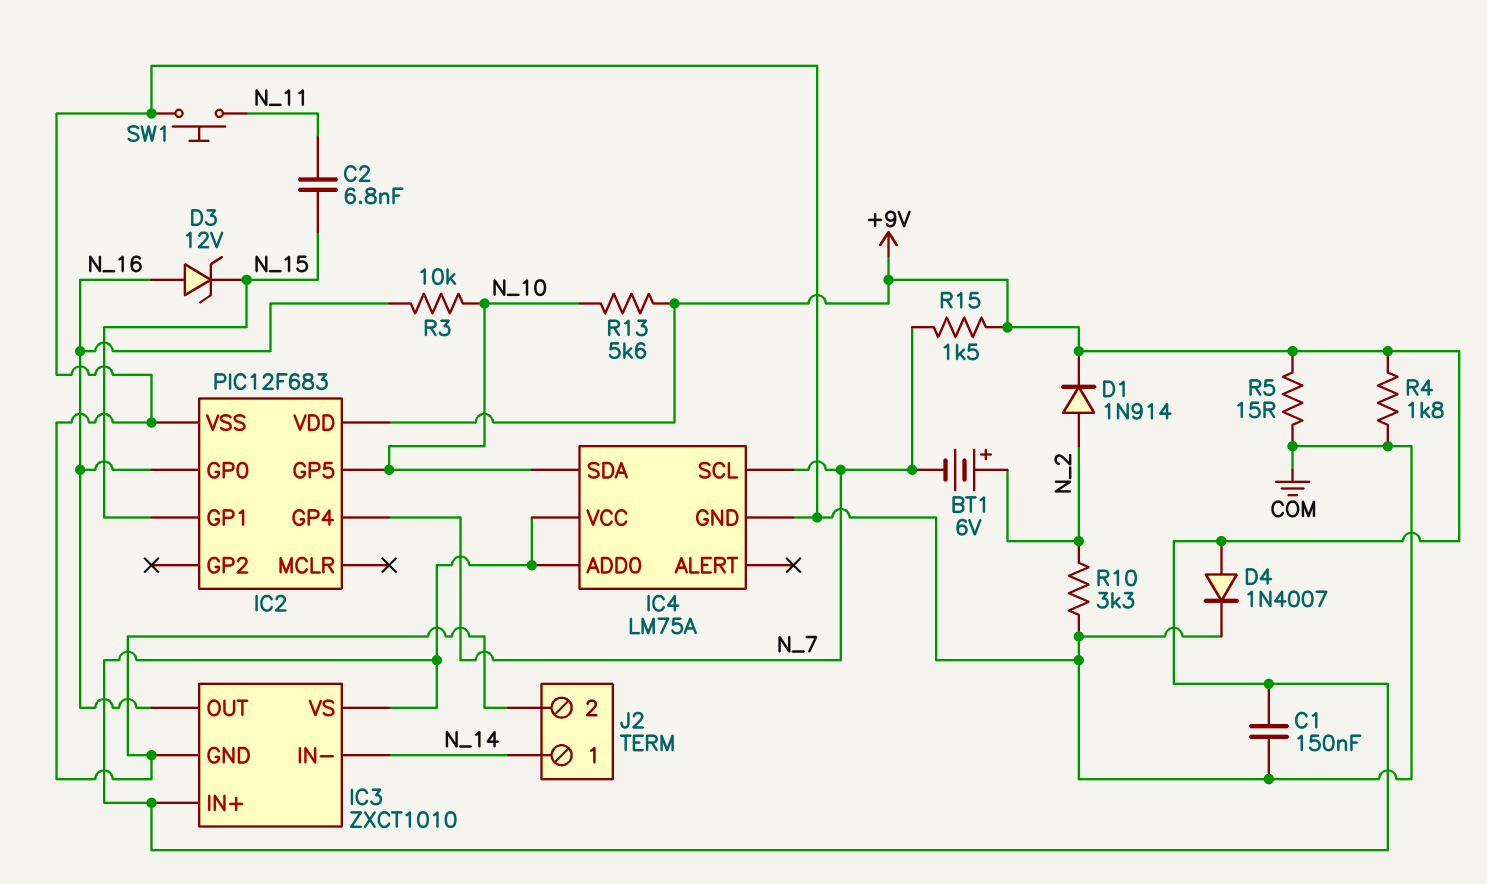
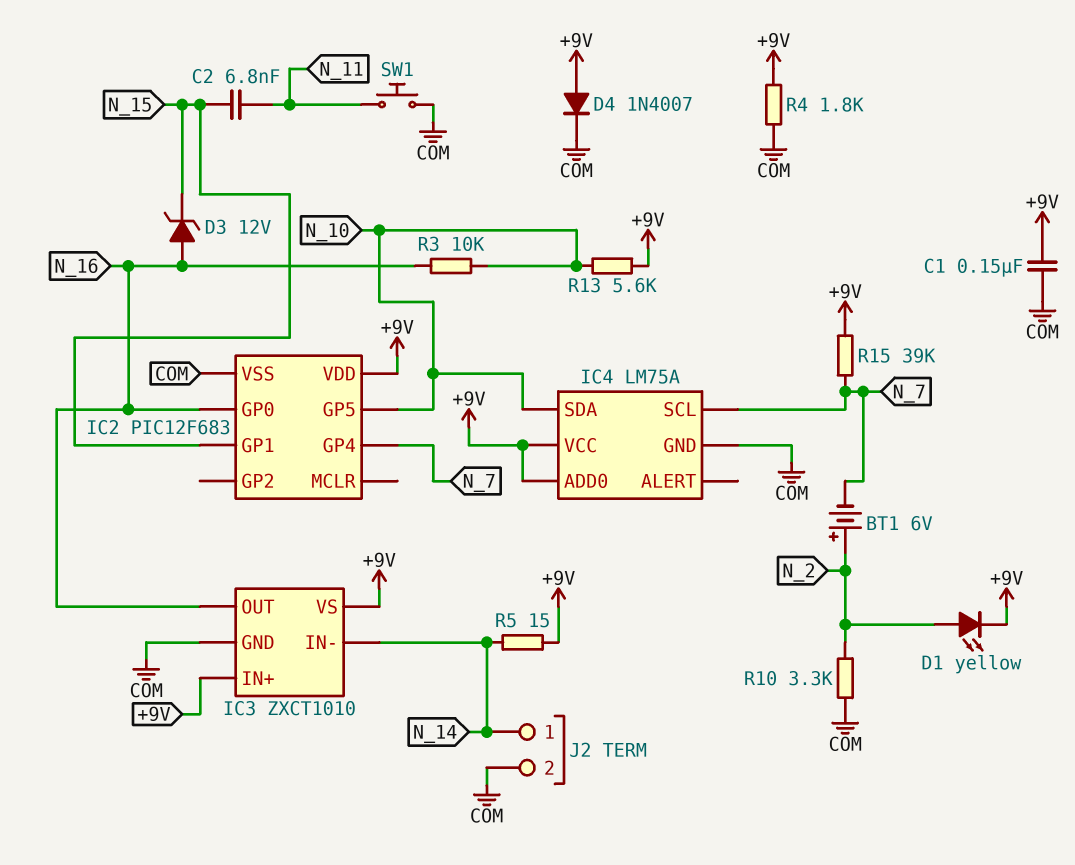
D1: diode 1N914 (A N_2, K +9V) -> LED yellow (A N_2, K +9V)
R5: 15 (+9V, COM) -> 15 (+9V, N_14)
R15: 1.5k (+9V, N_7) -> 39k (+9V, N_7)

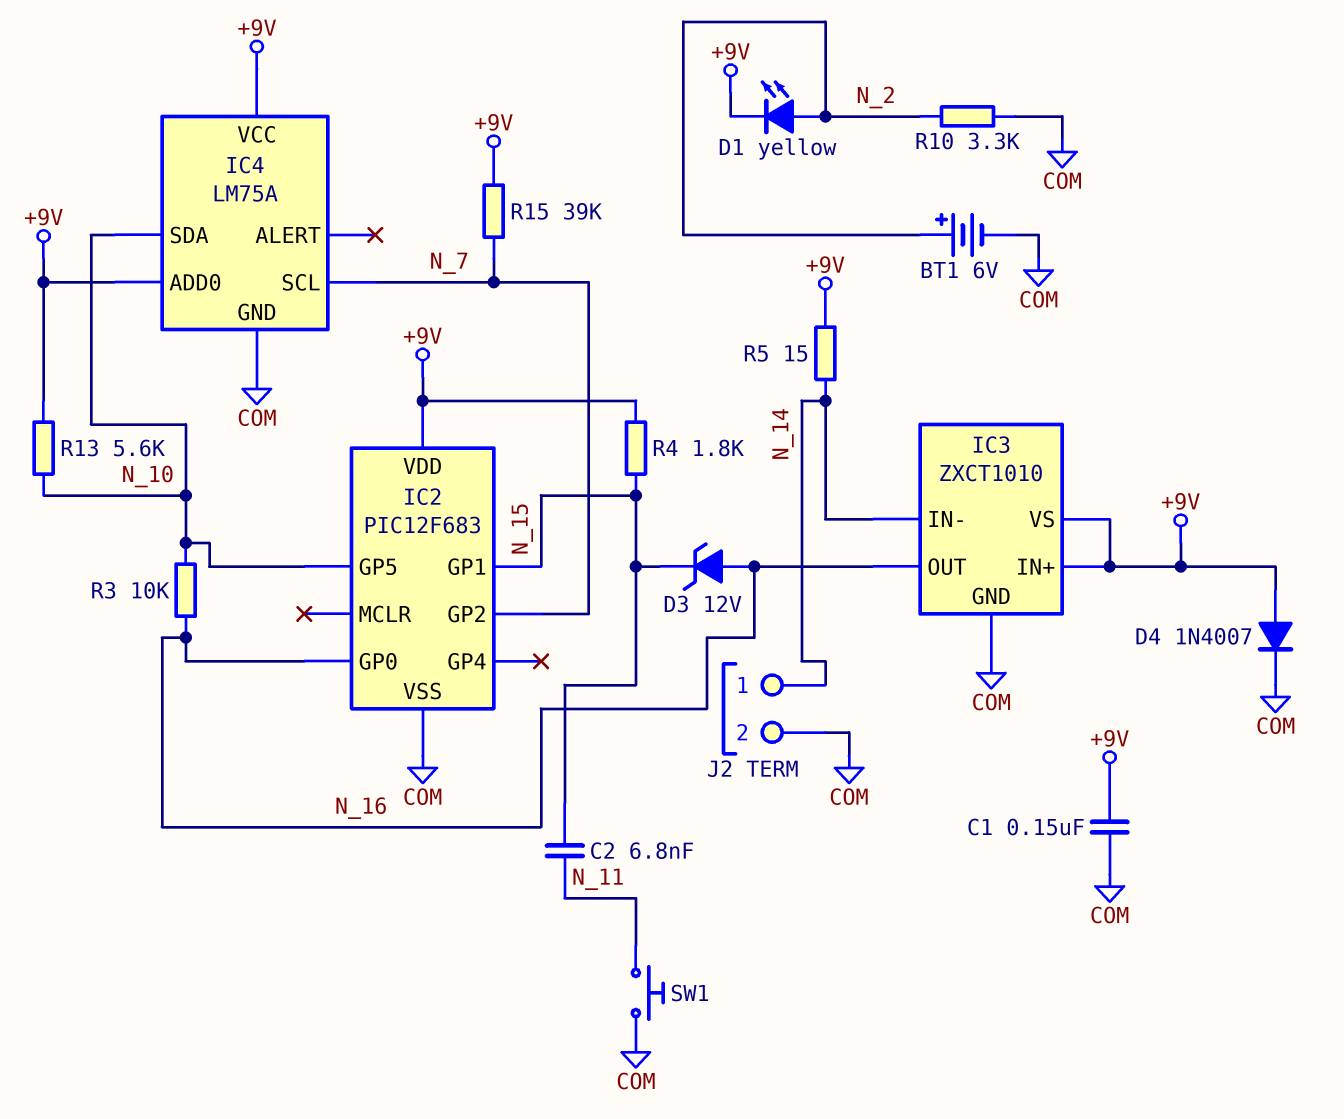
BT1: 6V (plus N_2, minus N_7) -> 6V (plus N_2, minus COM)
IC2 pin GP2: none -> N_7
IC2 pin GP4: N_7 -> none
R4: 1.8k (+9V, COM) -> 1.8k (+9V, N_15)

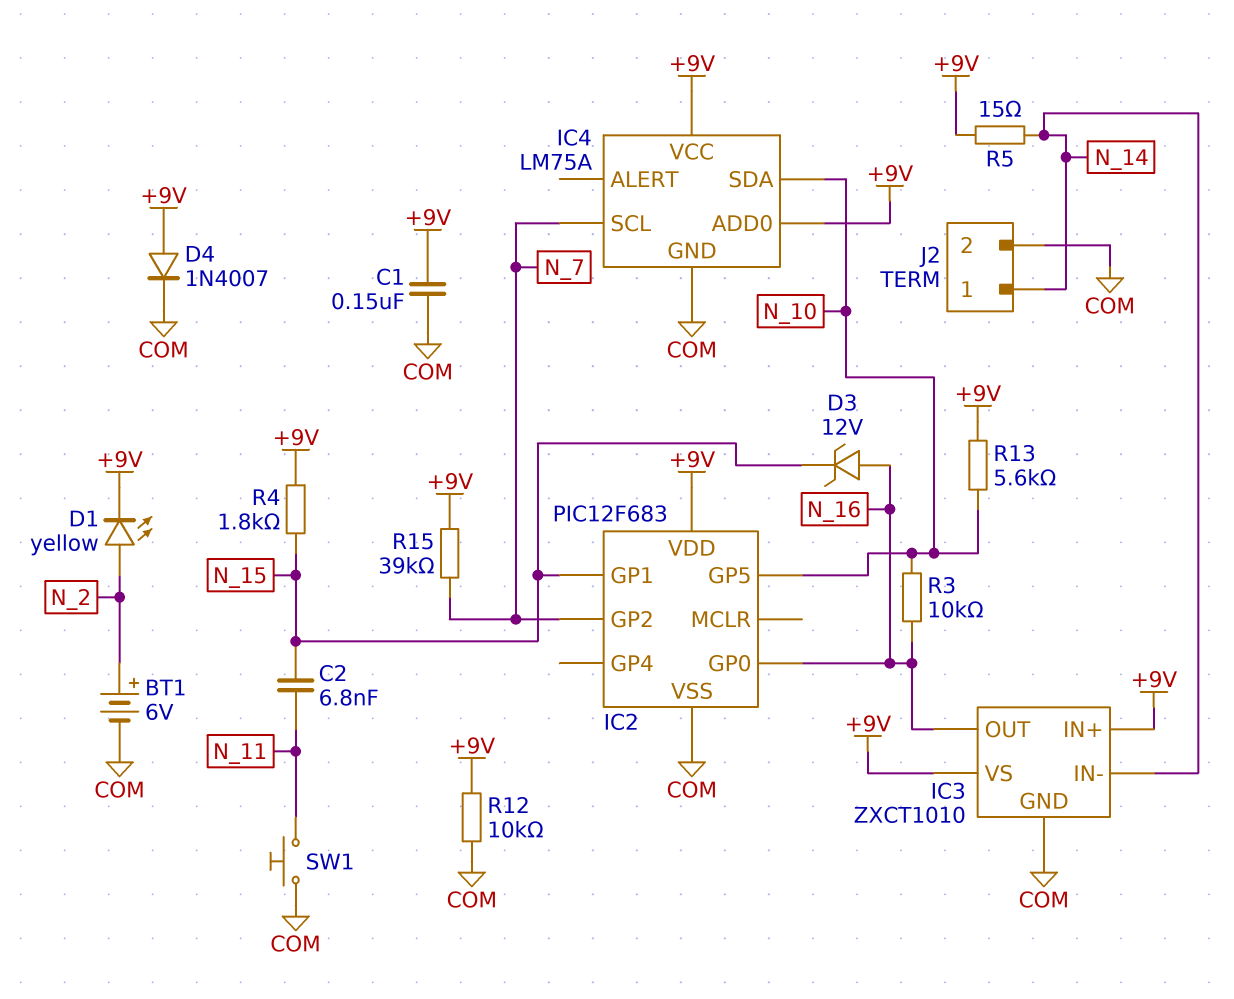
R10: 3.3k (COM, N_2) -> none
R12: none -> 10k (+9V, COM)

